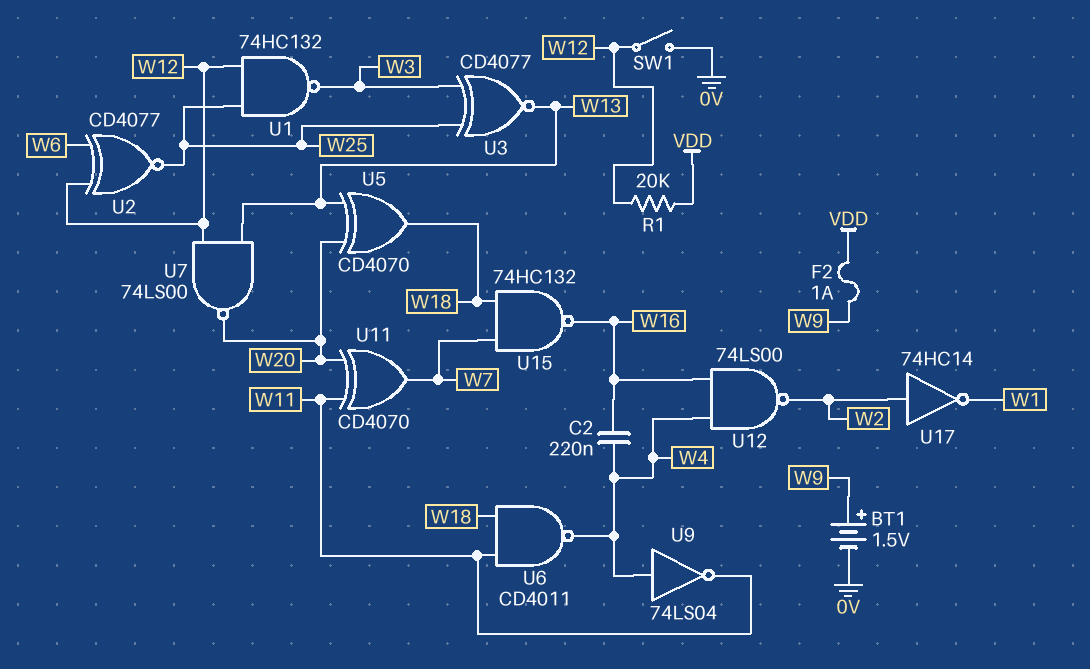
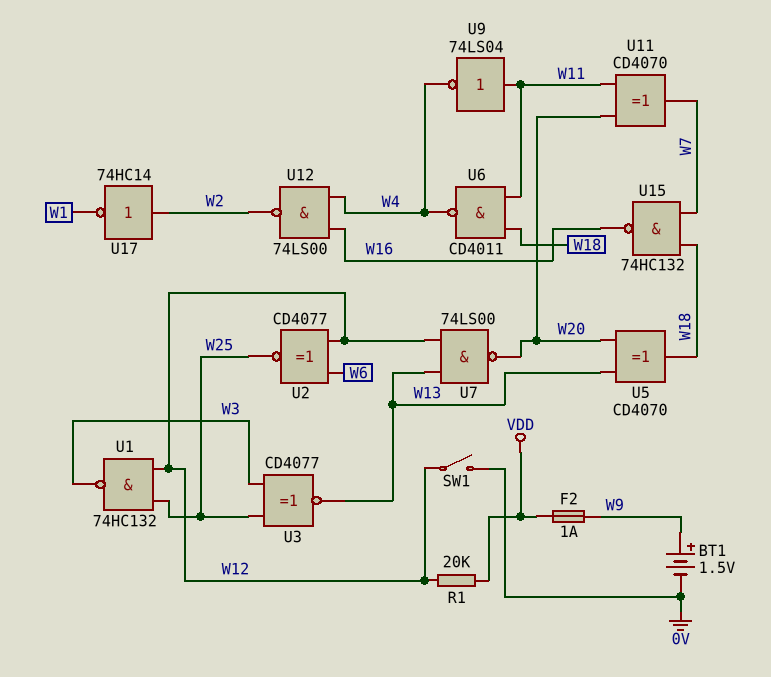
C2: 220nF (W4, W16) -> none
U9: NOT 74LS04 (in W4, out W11) -> NOT 74LS04 (in W11, out W4)

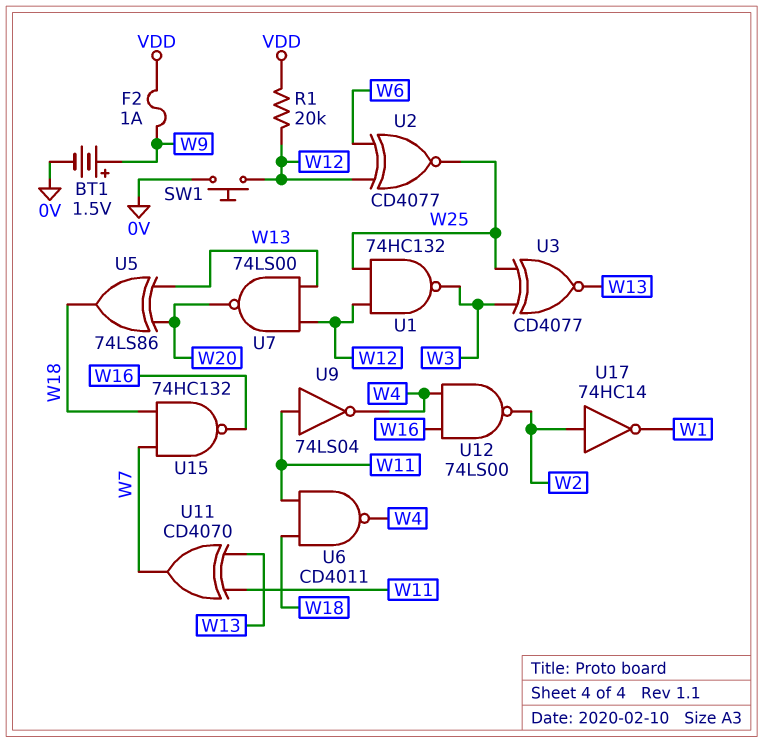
SW1: switch (0V, W12) -> button (0V, W12)
U5: XOR CD4070 (in W13, in W20, out W18) -> XOR 74LS86 (in W13, in W20, out W18)
U11: XOR CD4070 (in W11, in W20, out W7) -> XOR CD4070 (in W11, in W13, out W7)

